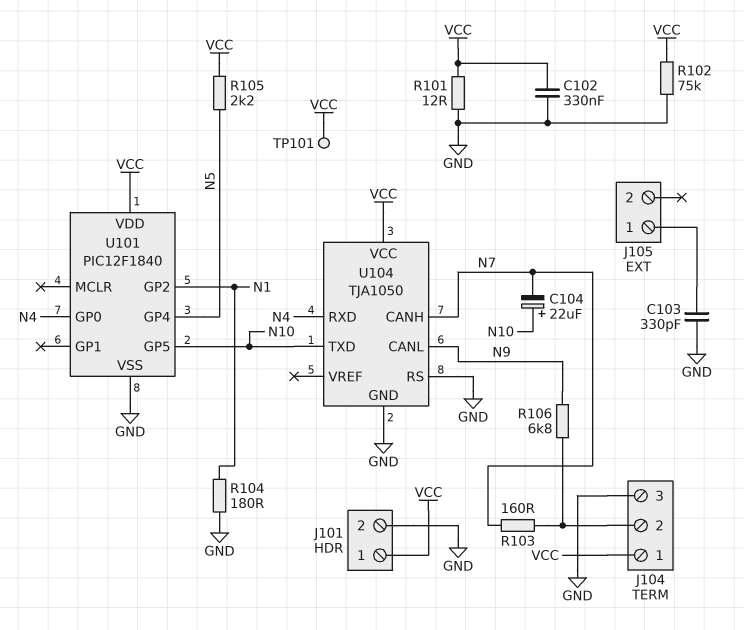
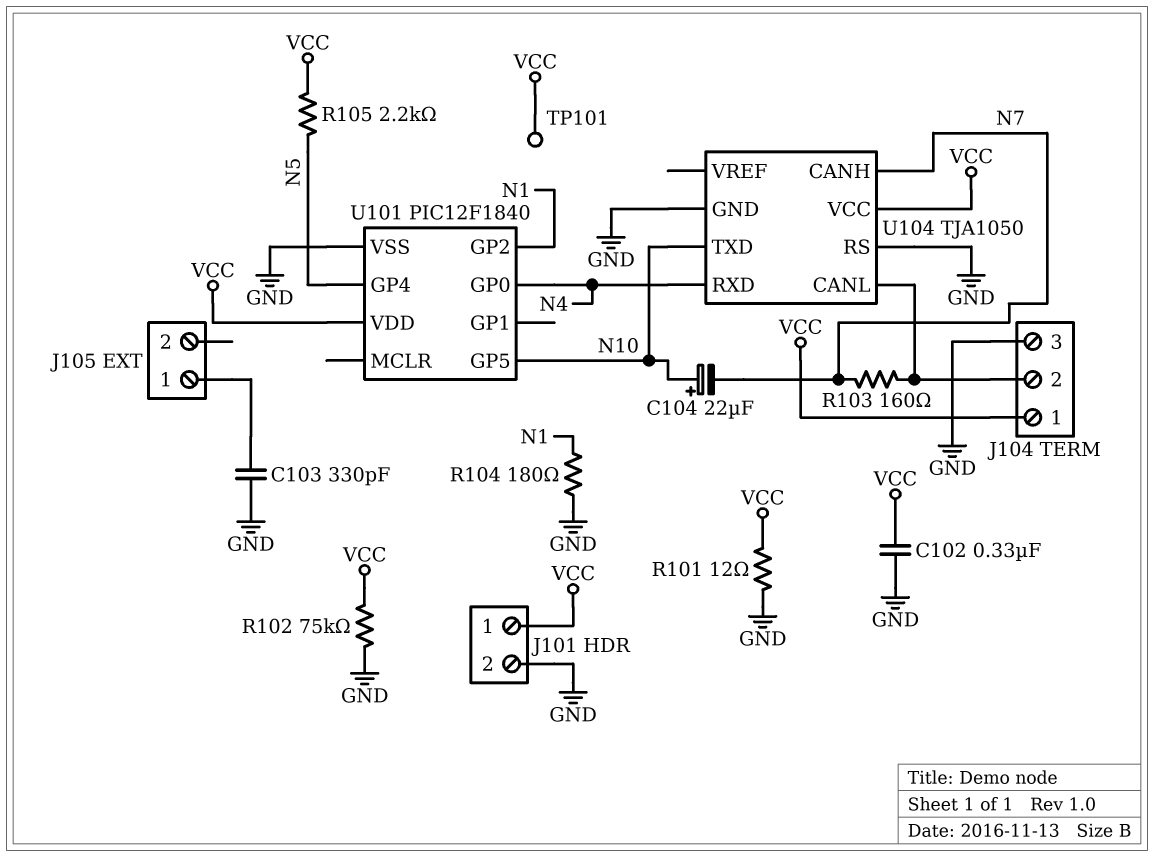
R106: 6.8k (J104/2, N9) -> none
U104 pin CANL: N9 -> J104/2

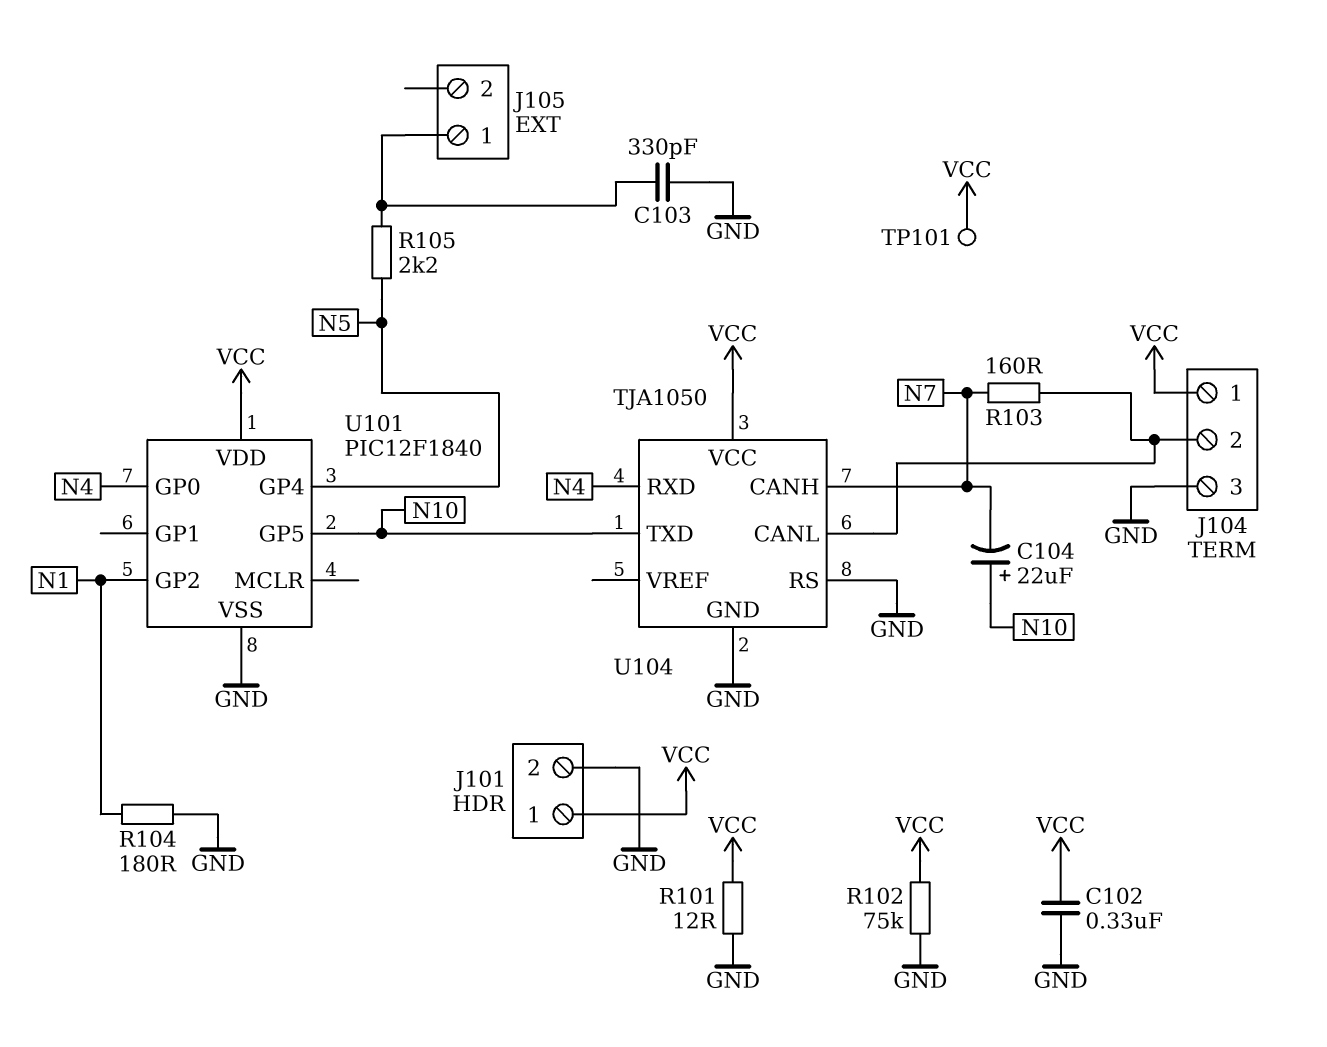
R105: 2.2k (N5, VCC) -> 2.2k (J105/1, N5)

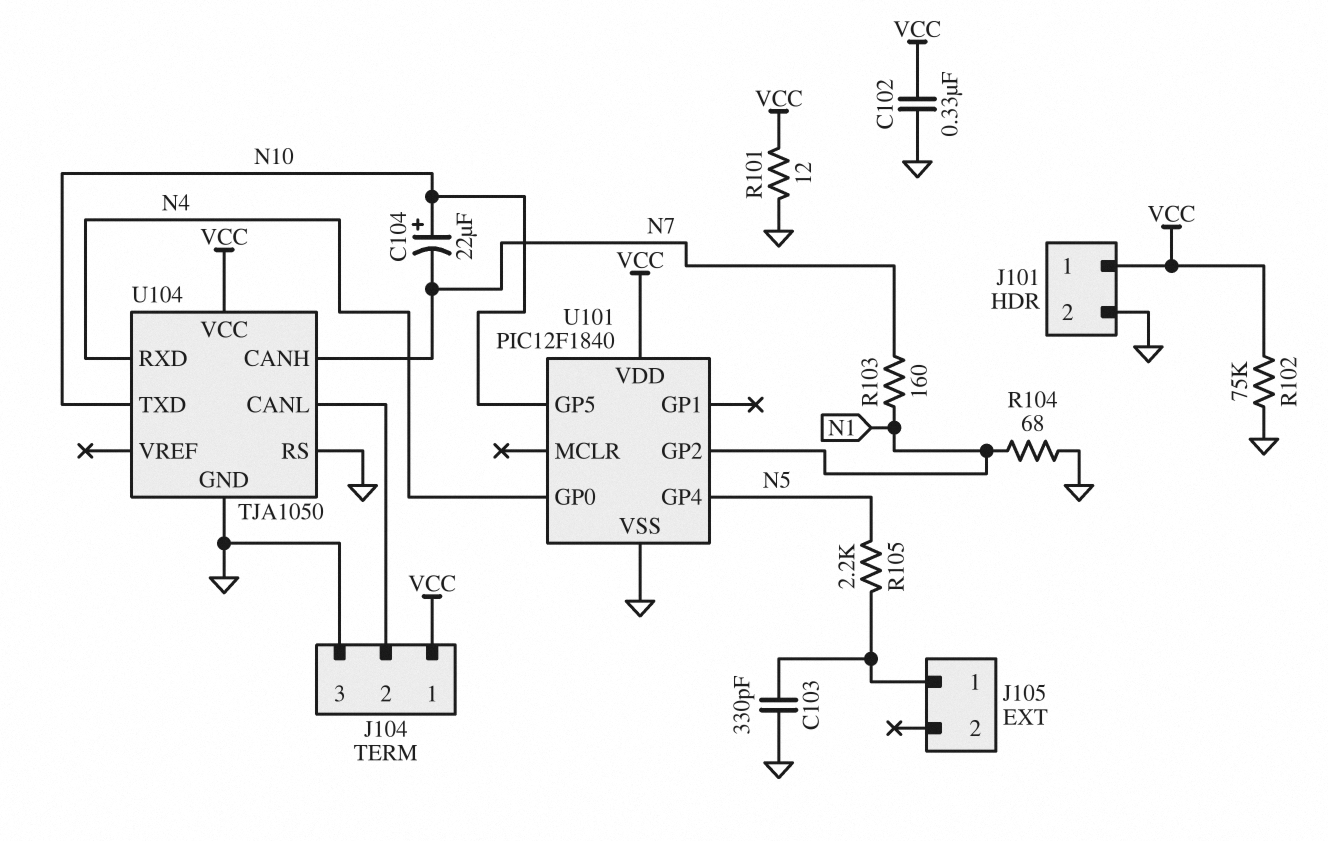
R103: 160 (J104/2, N7) -> 160 (N1, N7)
R104: 180 (GND, N1) -> 68 (GND, N1)
TP101: test point (VCC) -> none

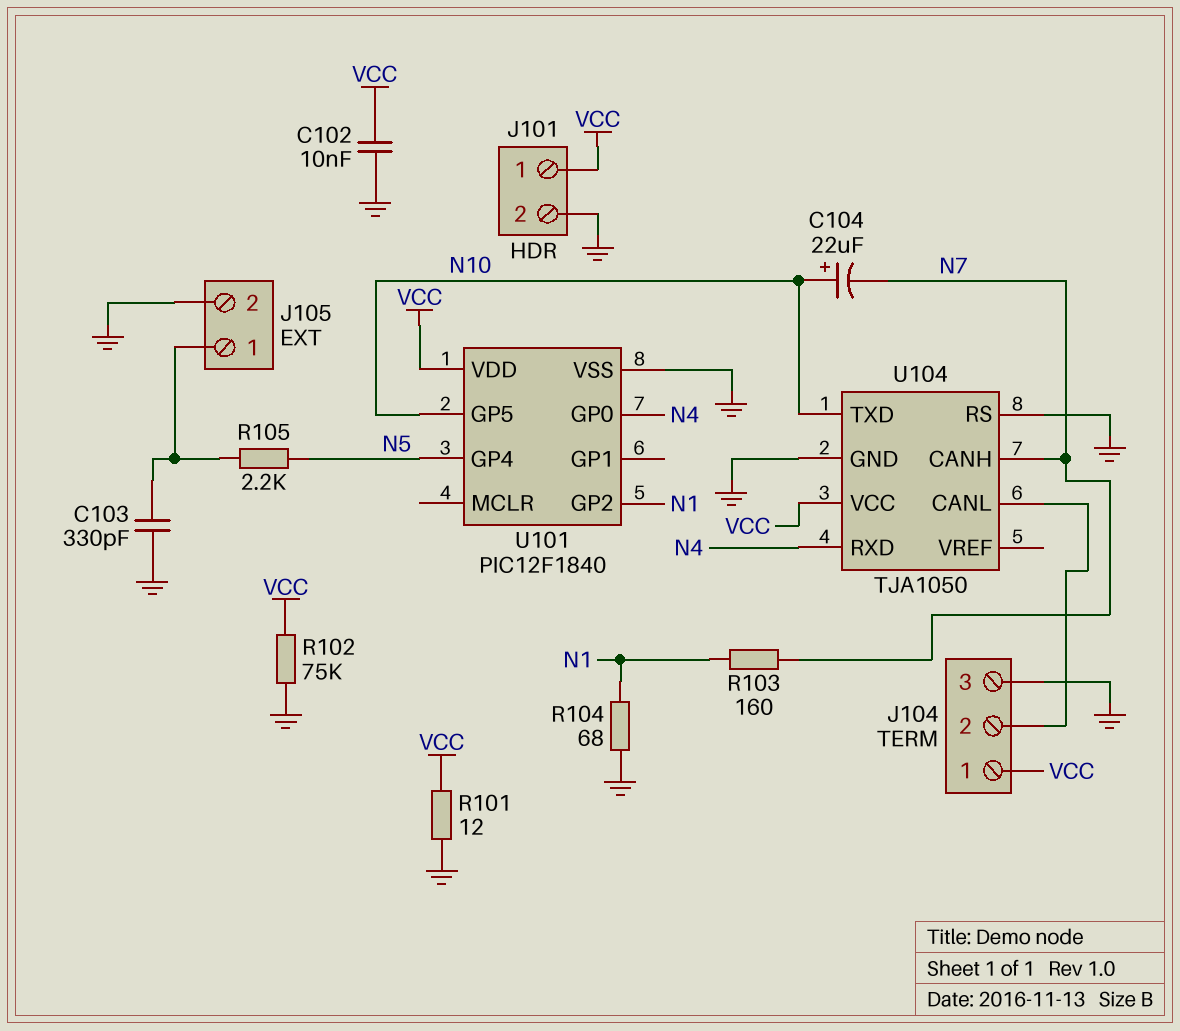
C102: 330nF (GND, VCC) -> 10nF (GND, VCC)
J105 pin 2: none -> GND

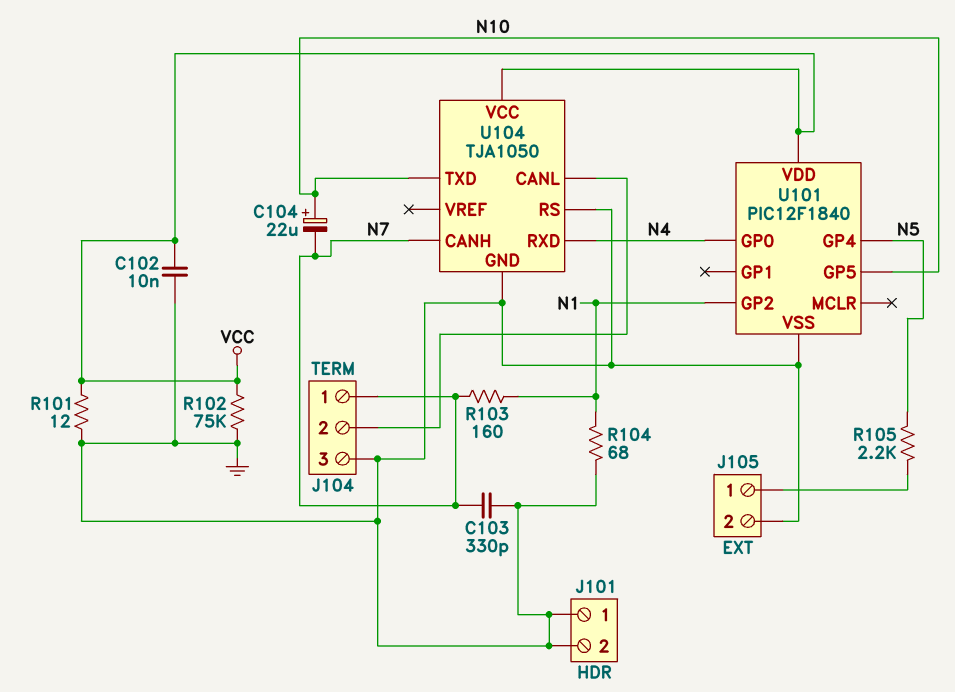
C103: 330pF (GND, J105/1) -> 330pF (GND, N7)
J101 pin 1: VCC -> GND
J104 pin 1: VCC -> N7

